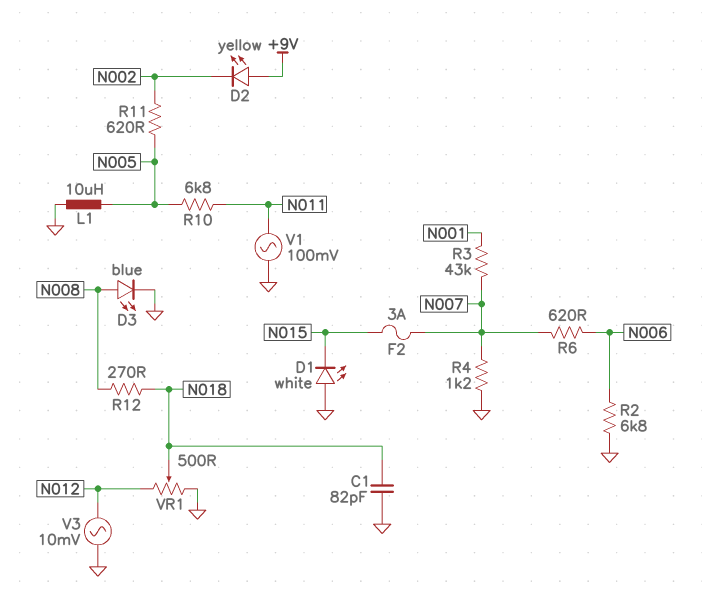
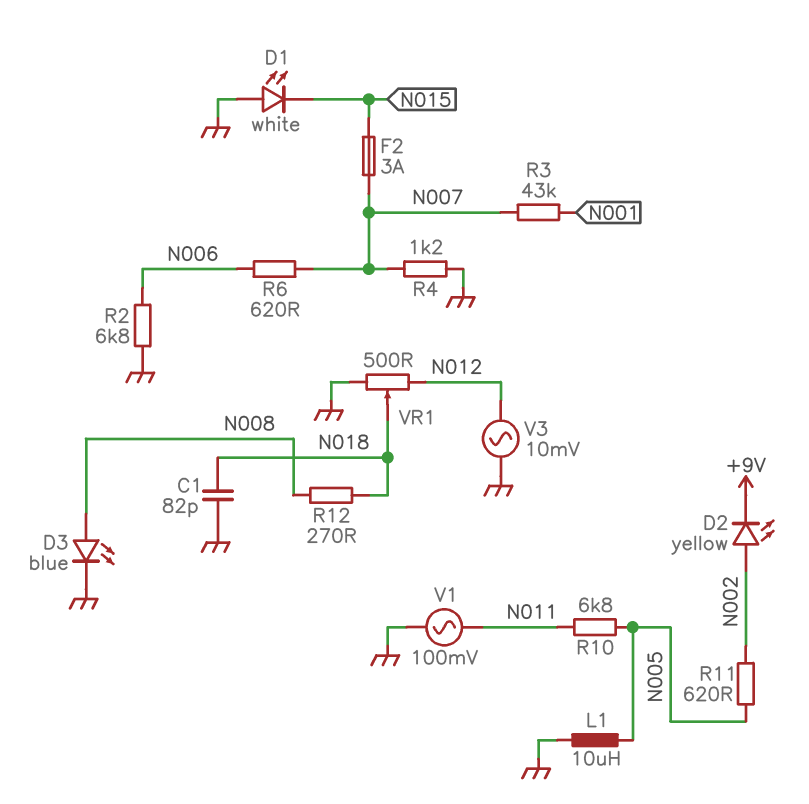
D2: LED yellow (A +9V, K N002) -> LED yellow (A N002, K +9V)

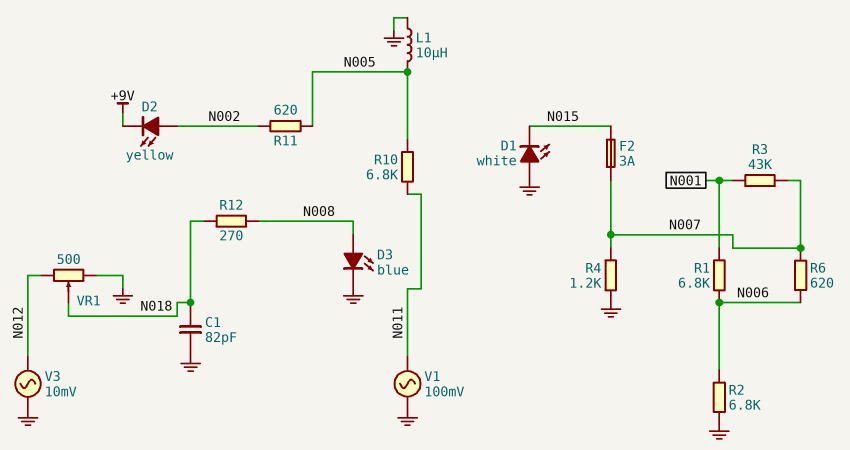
R1: none -> 6.8k (N001, N006)

